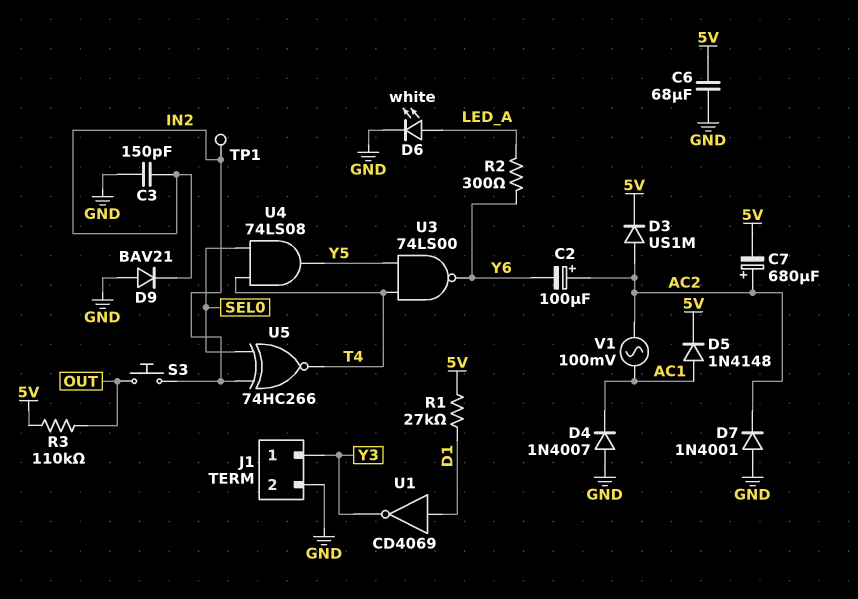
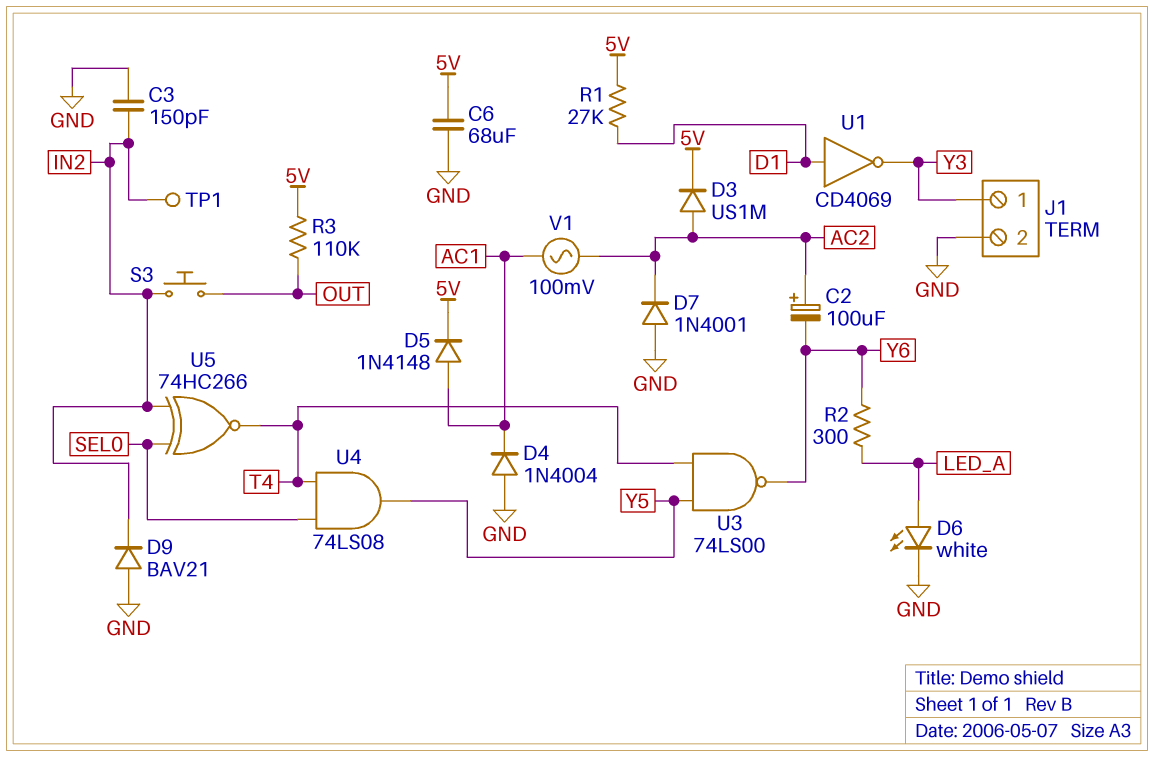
C7: 680uF (plus AC2, minus 5V) -> none
D4: diode 1N4007 (A GND, K AC1) -> diode 1N4004 (A GND, K AC1)

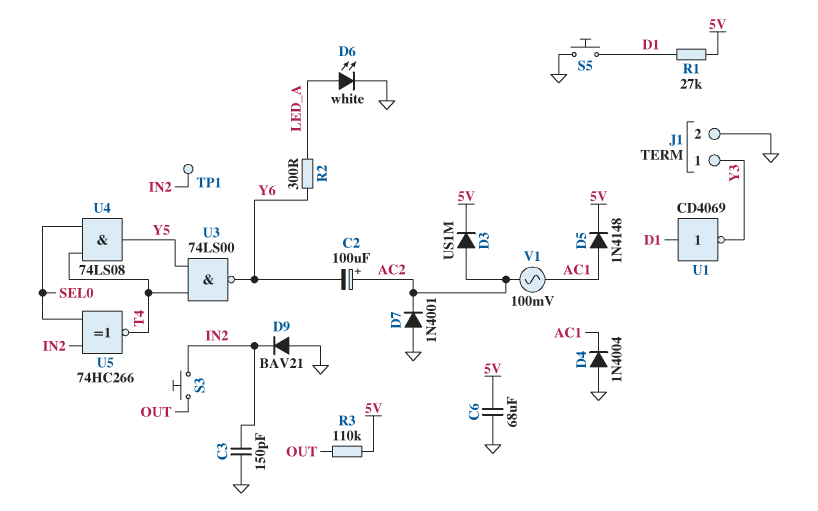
S5: none -> button (D1, GND)

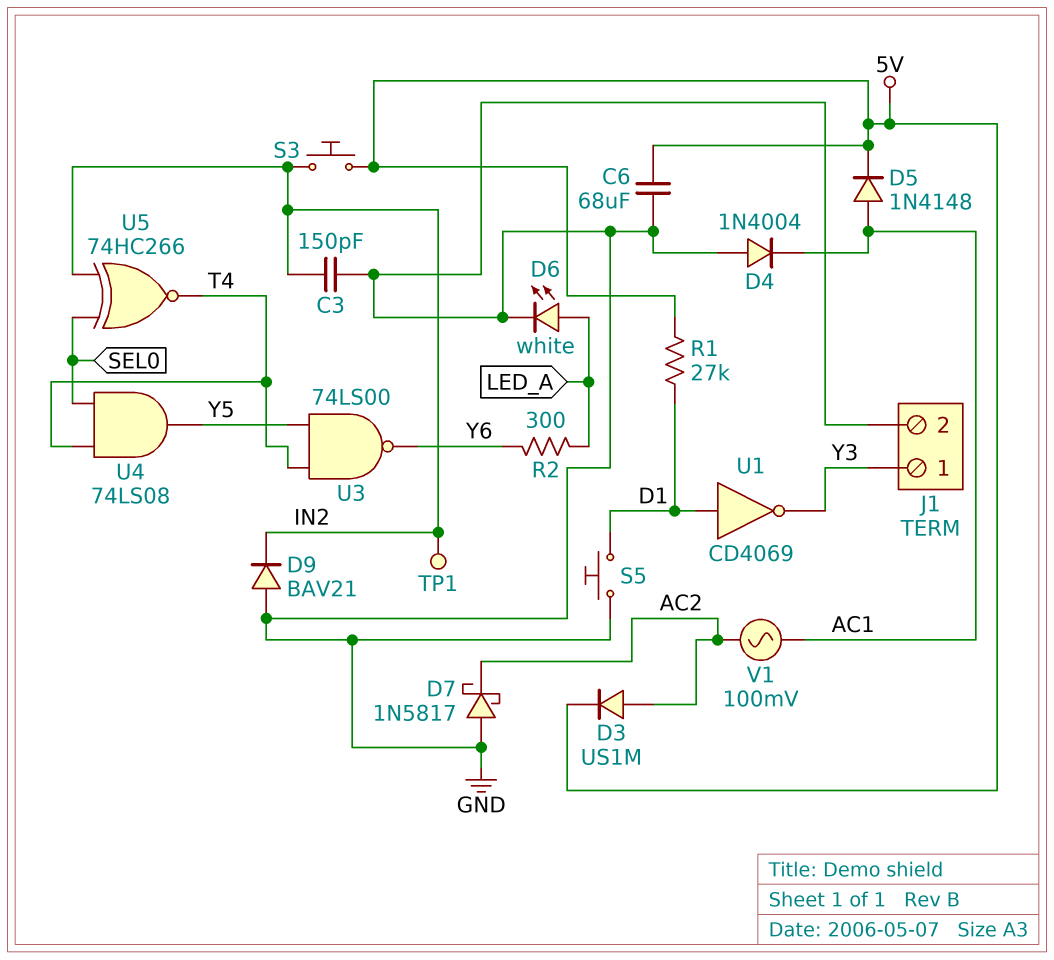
C2: 100uF (plus AC2, minus Y6) -> none
D7: diode 1N4001 (A GND, K AC2) -> schottky 1N5817 (A GND, K AC2)
R3: 110k (5V, OUT) -> none
S3: button (IN2, OUT) -> button (5V, IN2)

